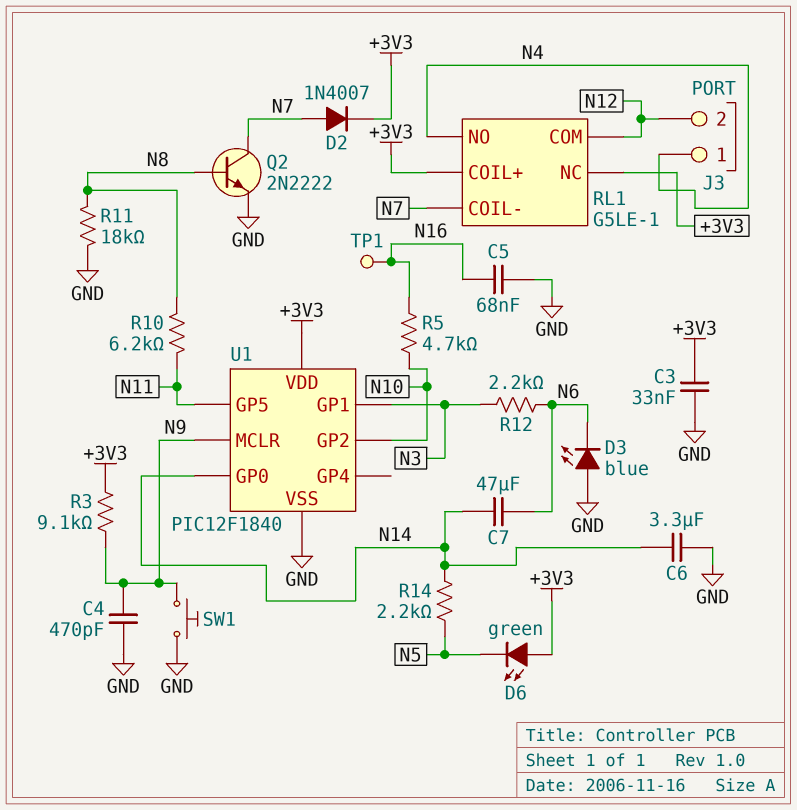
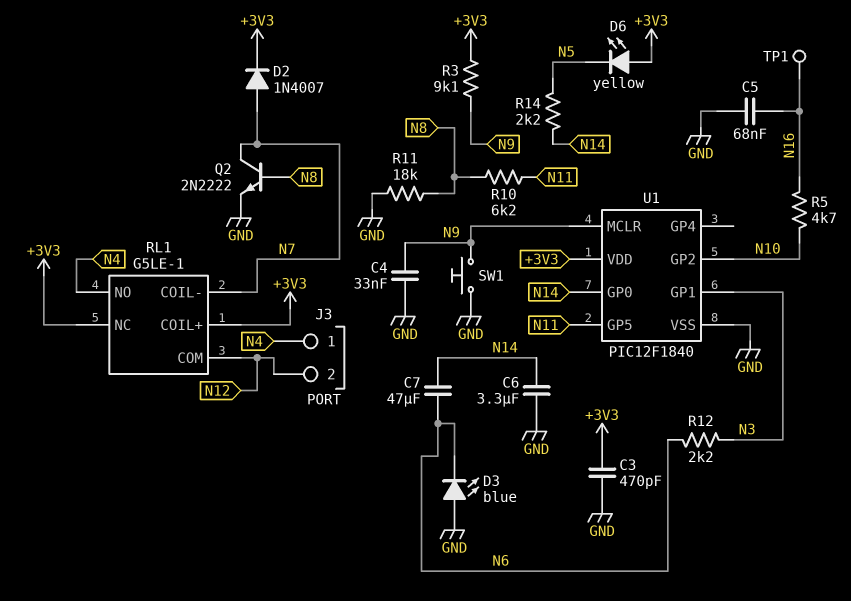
C3: 33nF (+3V3, GND) -> 470pF (+3V3, GND)
C4: 470pF (GND, N9) -> 33nF (GND, N9)
D6: LED green (A +3V3, K N5) -> LED yellow (A +3V3, K N5)

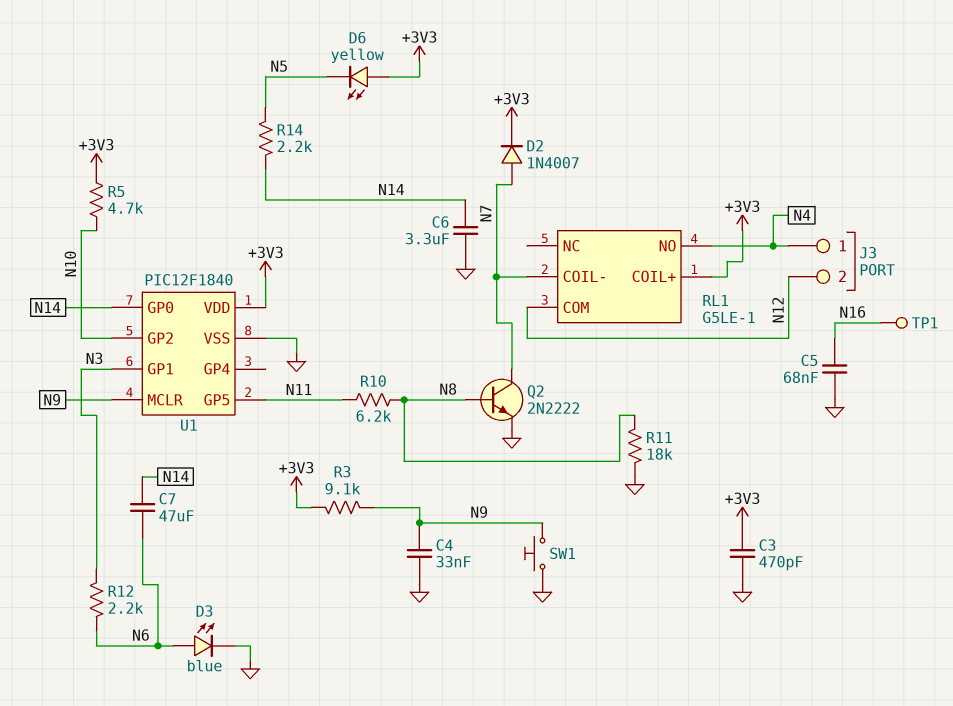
D3: LED blue (A GND, K N6) -> LED blue (A N6, K GND)
R5: 4.7k (N10, N16) -> 4.7k (+3V3, N10)
RL1 pin NC: +3V3 -> none

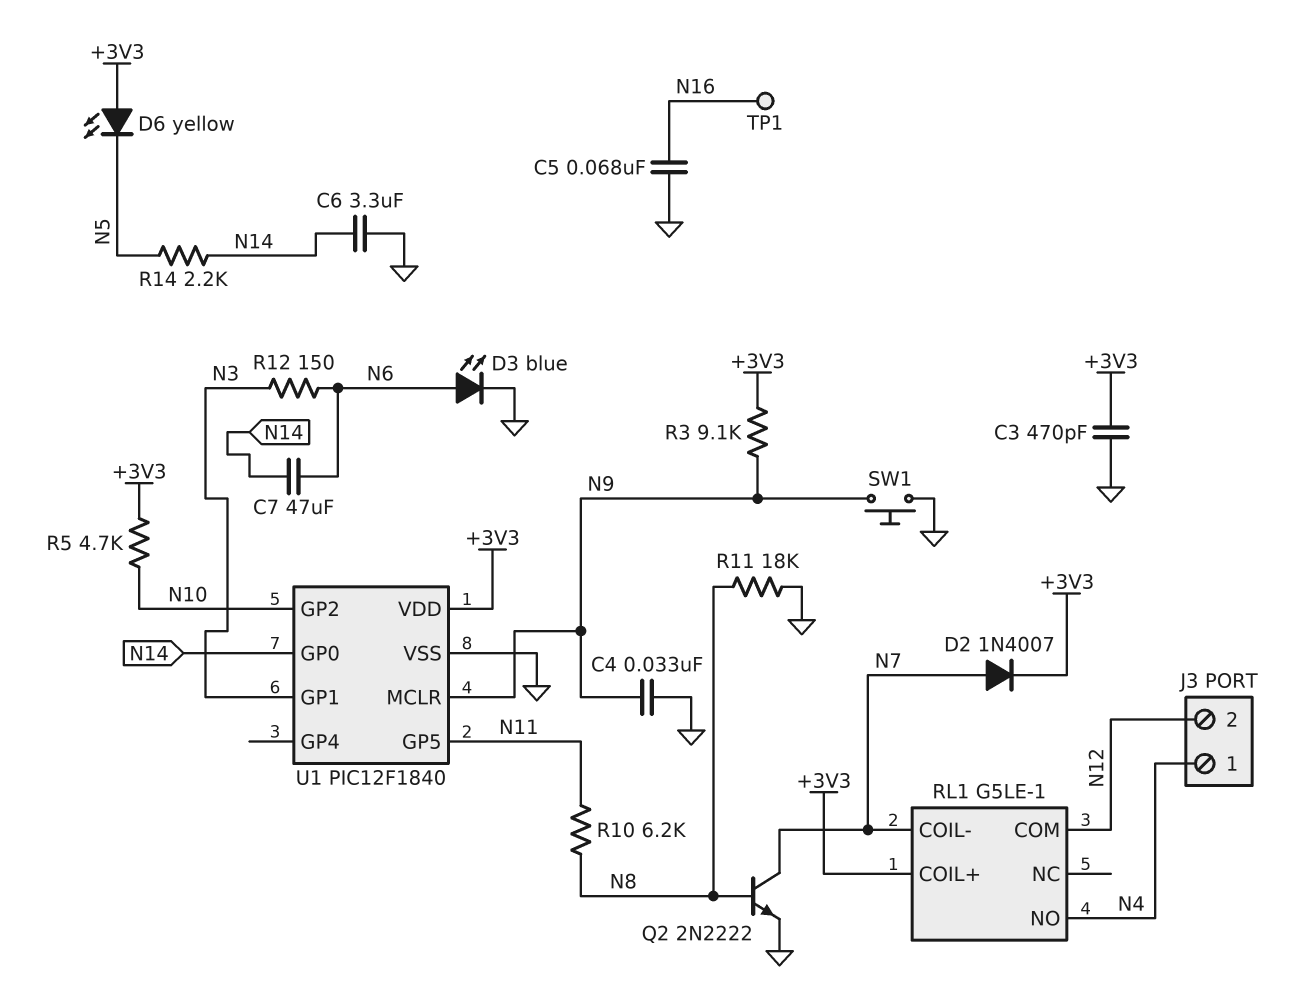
R12: 2.2k (N3, N6) -> 150 (N3, N6)

